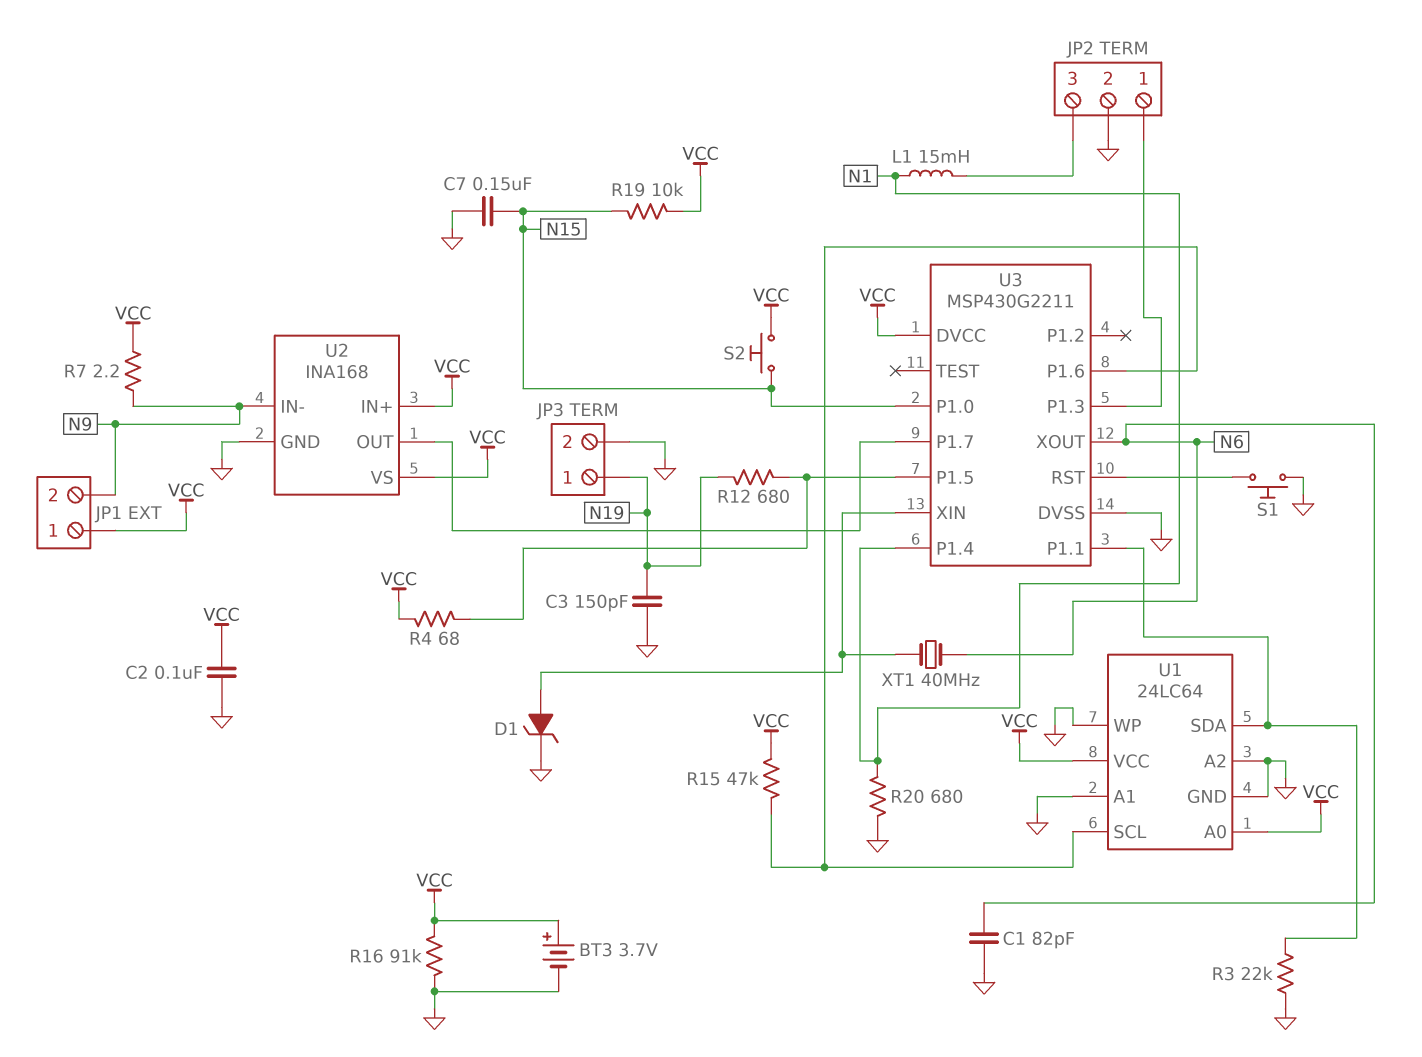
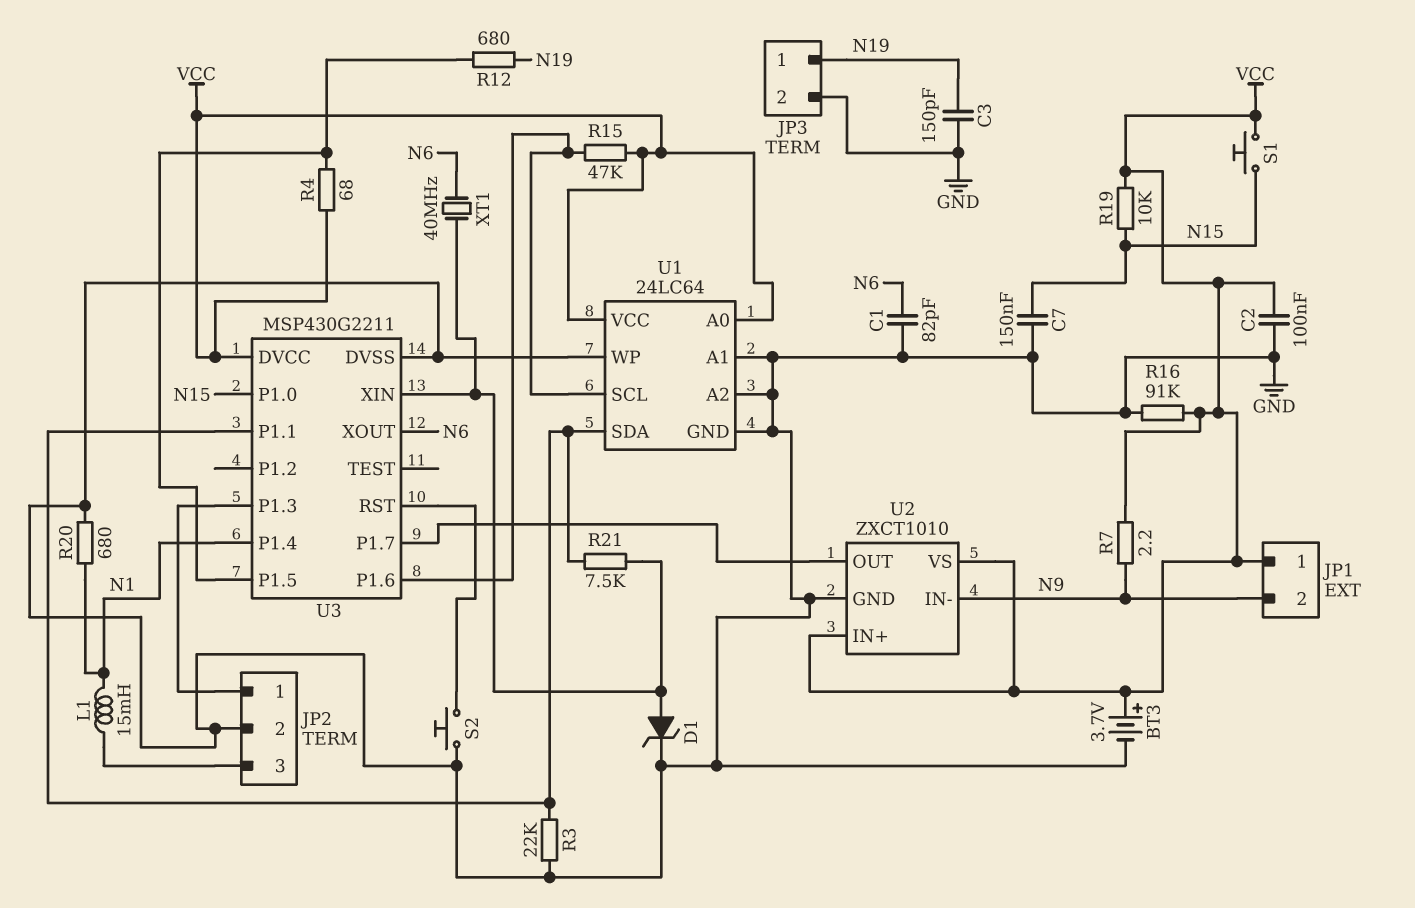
R21: none -> 7.5k (U1/SDA, U3/XIN)
S1: button (GND, U3/RST) -> button (N15, VCC)
S2: button (N15, VCC) -> button (GND, U3/RST)
U2: INA168 -> ZXCT1010

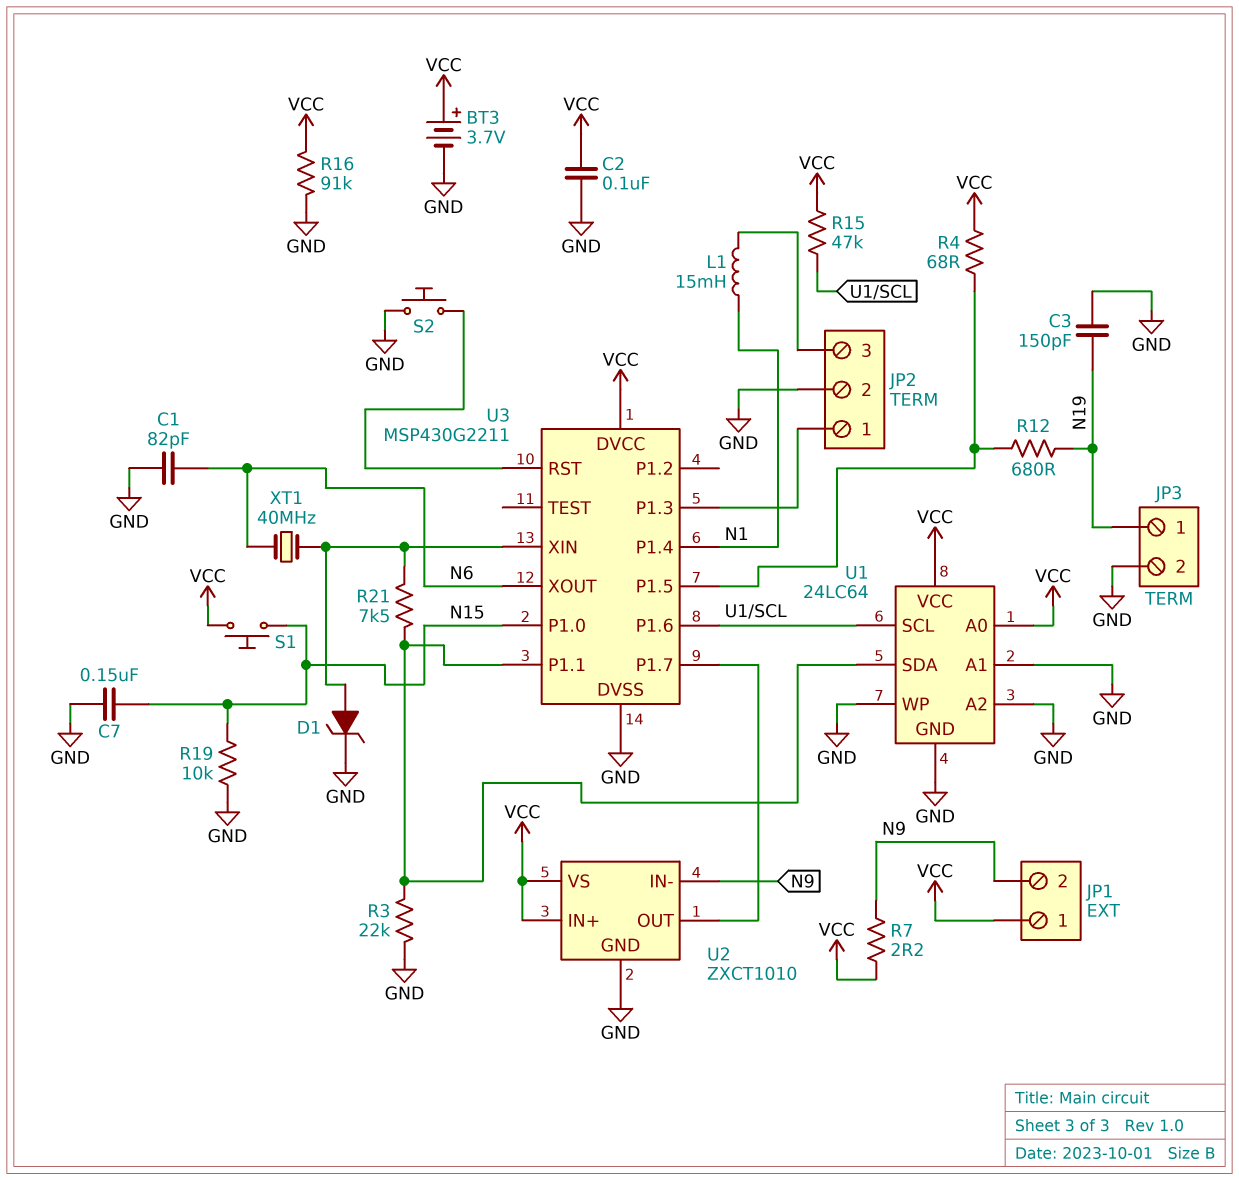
R19: 10k (N15, VCC) -> 10k (GND, N15)
R20: 680 (GND, N1) -> none

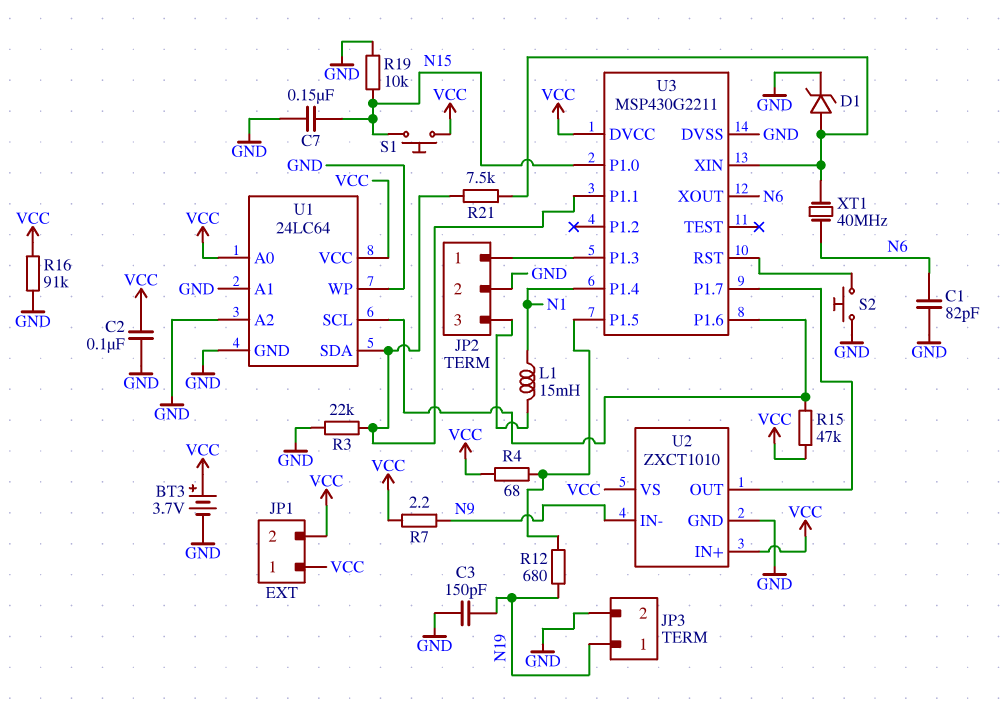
JP1 pin 2: N9 -> VCC

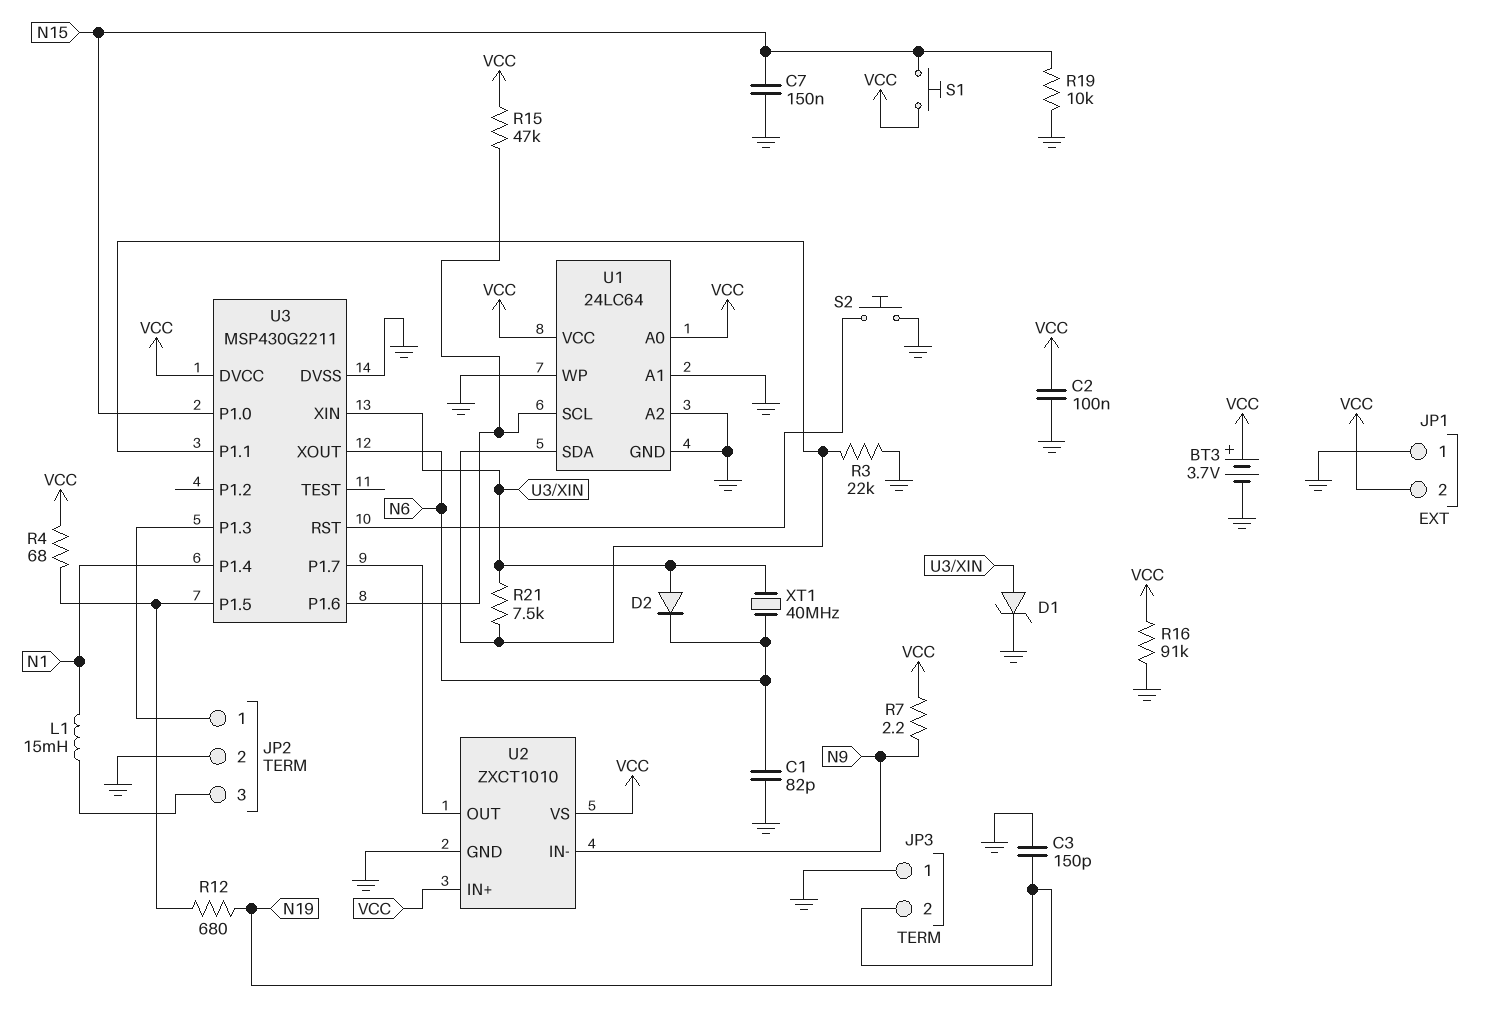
D2: none -> diode (A U3/XIN, K N6)
JP1 pin 1: VCC -> GND
JP3 pin 1: N19 -> GND
JP3 pin 2: GND -> N19

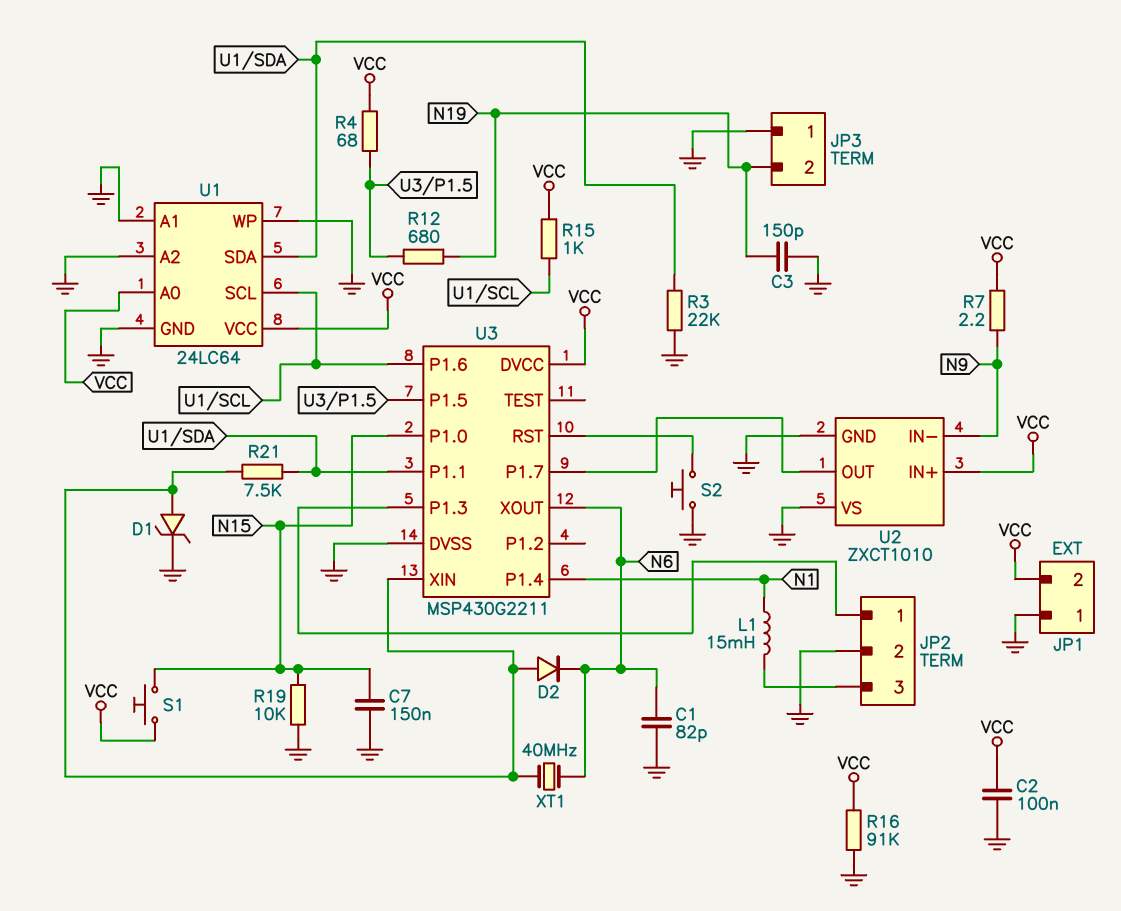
BT3: 3.7V (plus VCC, minus GND) -> none
R15: 47k (U1/SCL, VCC) -> 1k (U1/SCL, VCC)
U2 pin VS: VCC -> GND

